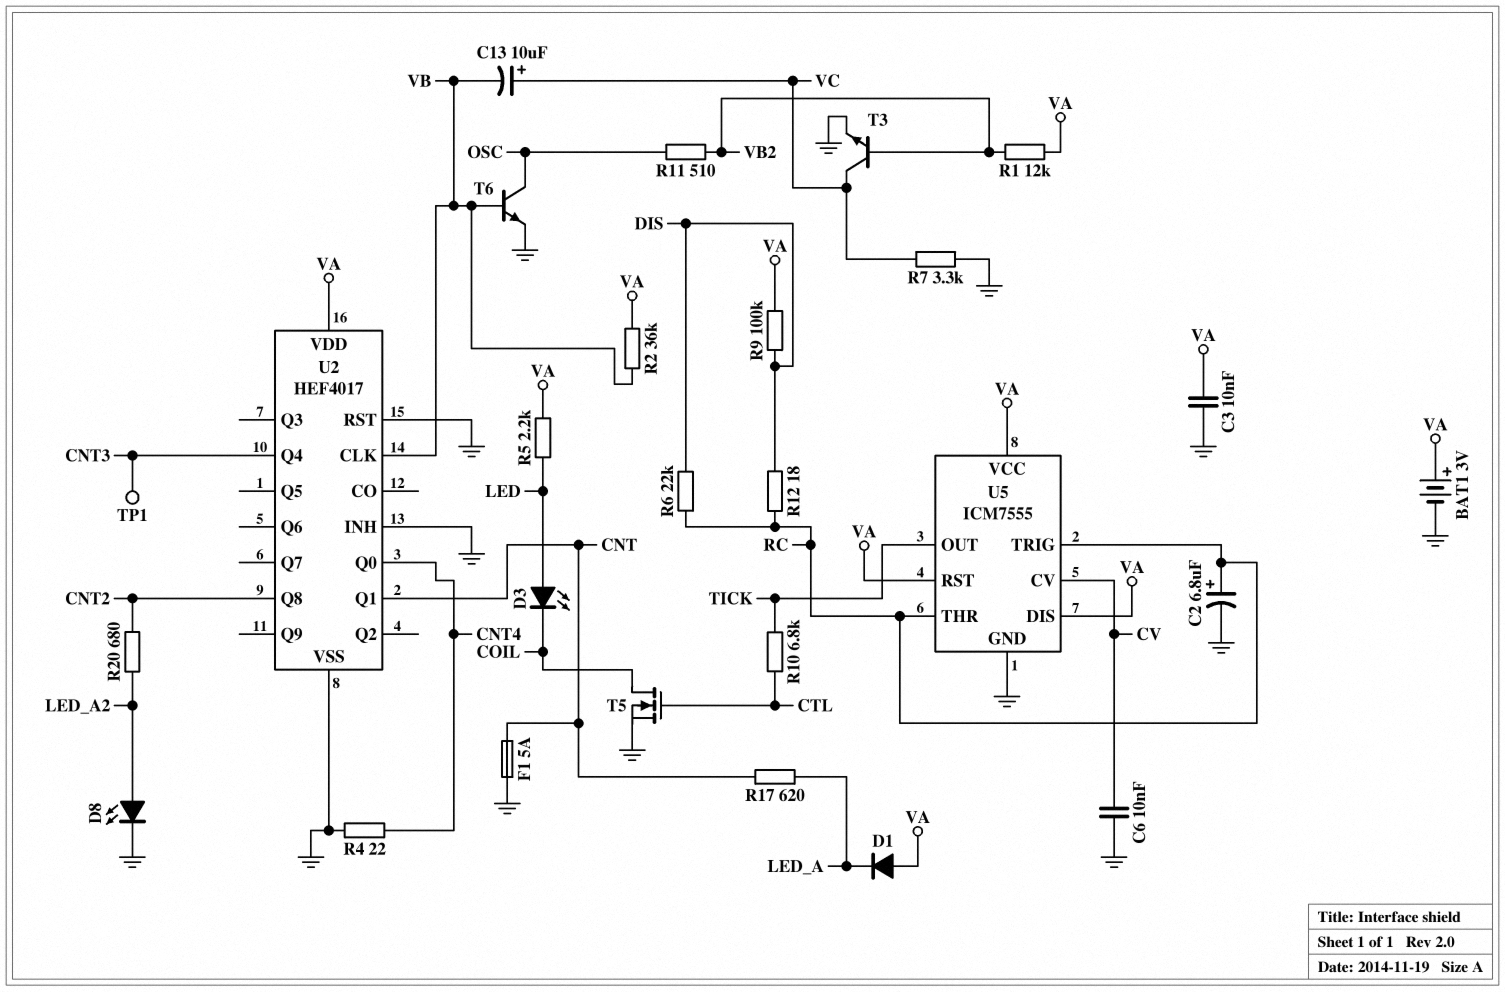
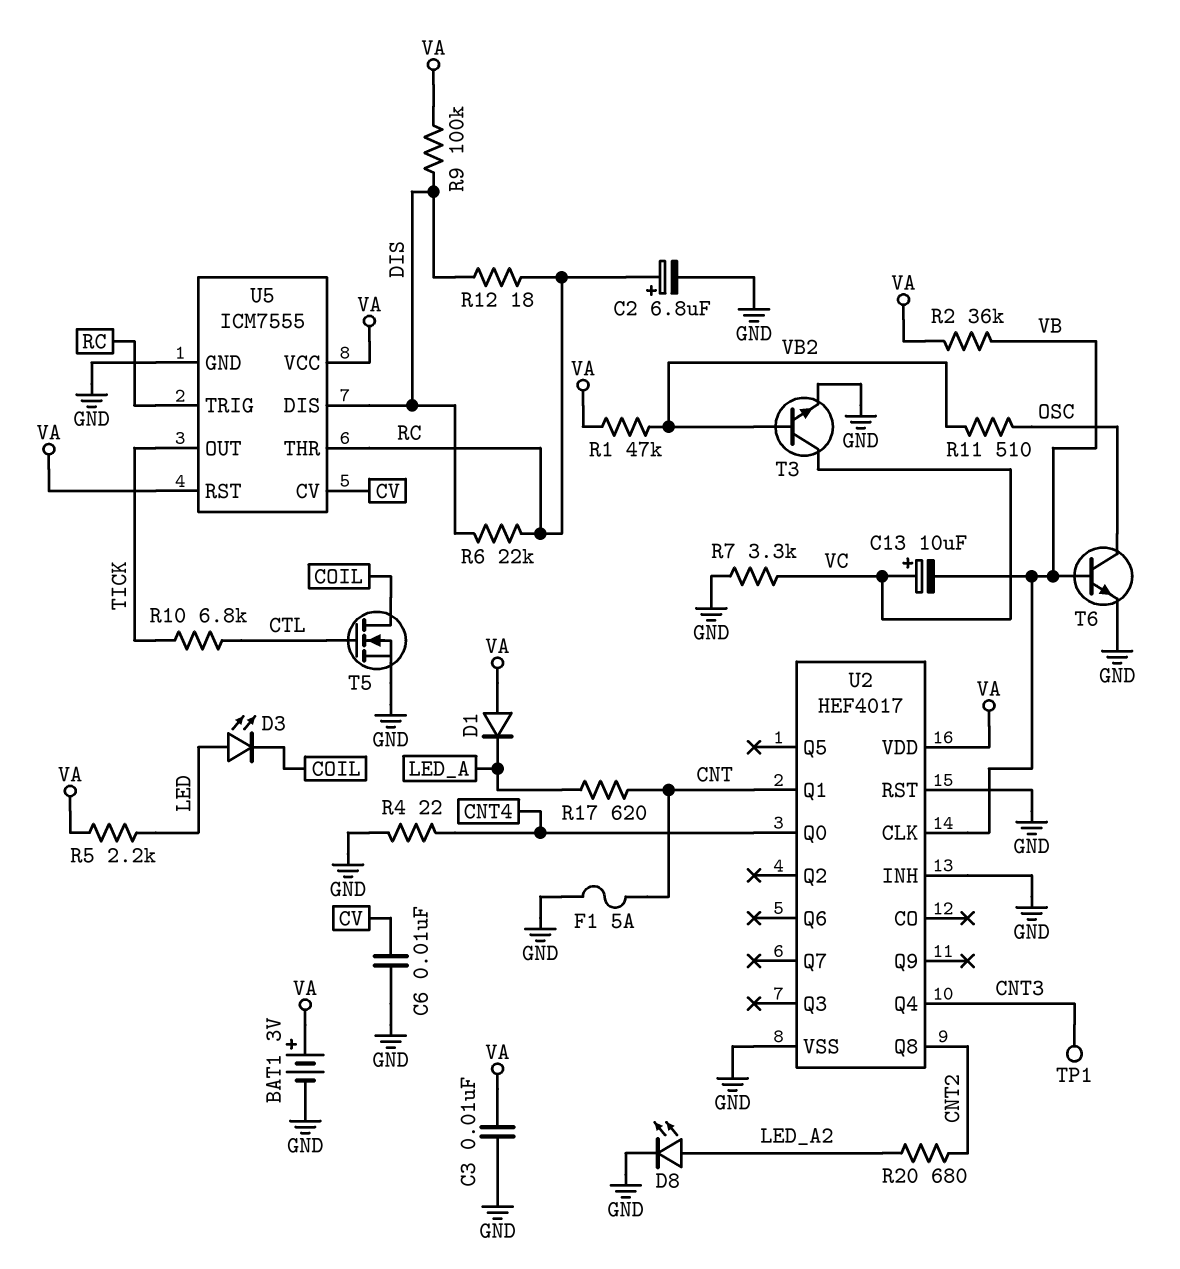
R1: 12k (VA, VB2) -> 47k (VA, VB2)
U5 pin DIS: VA -> DIS

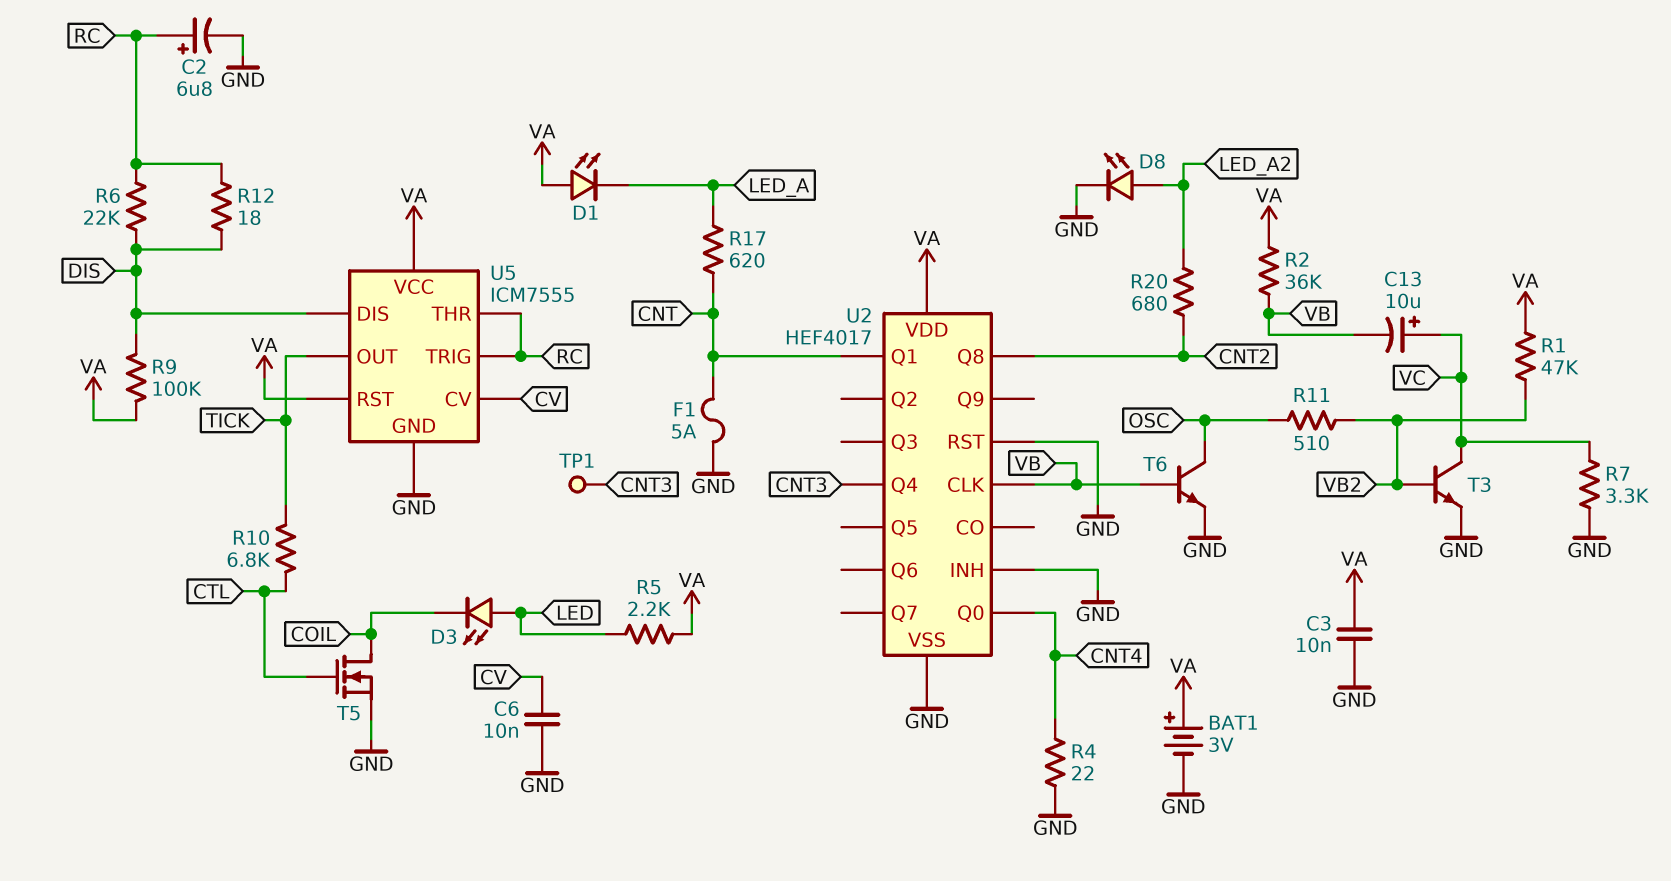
D1: diode (A VA, K LED_A) -> LED (A VA, K LED_A)

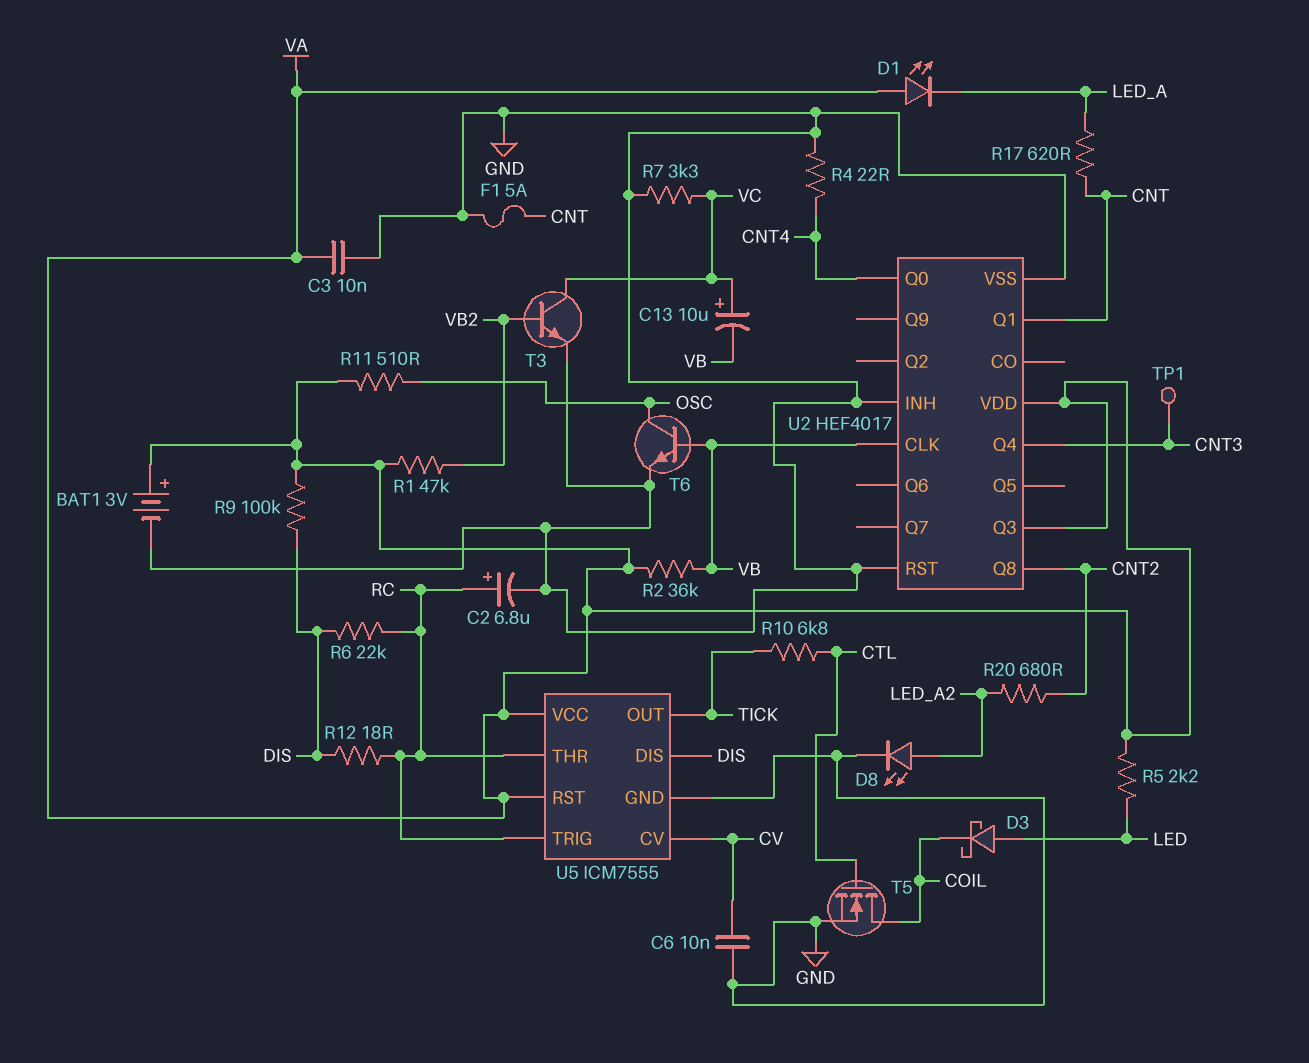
D3: LED (A LED, K COIL) -> schottky (A LED, K COIL)
R11: 510 (OSC, VB2) -> 510 (OSC, VA)
U2 pin Q3: none -> VA

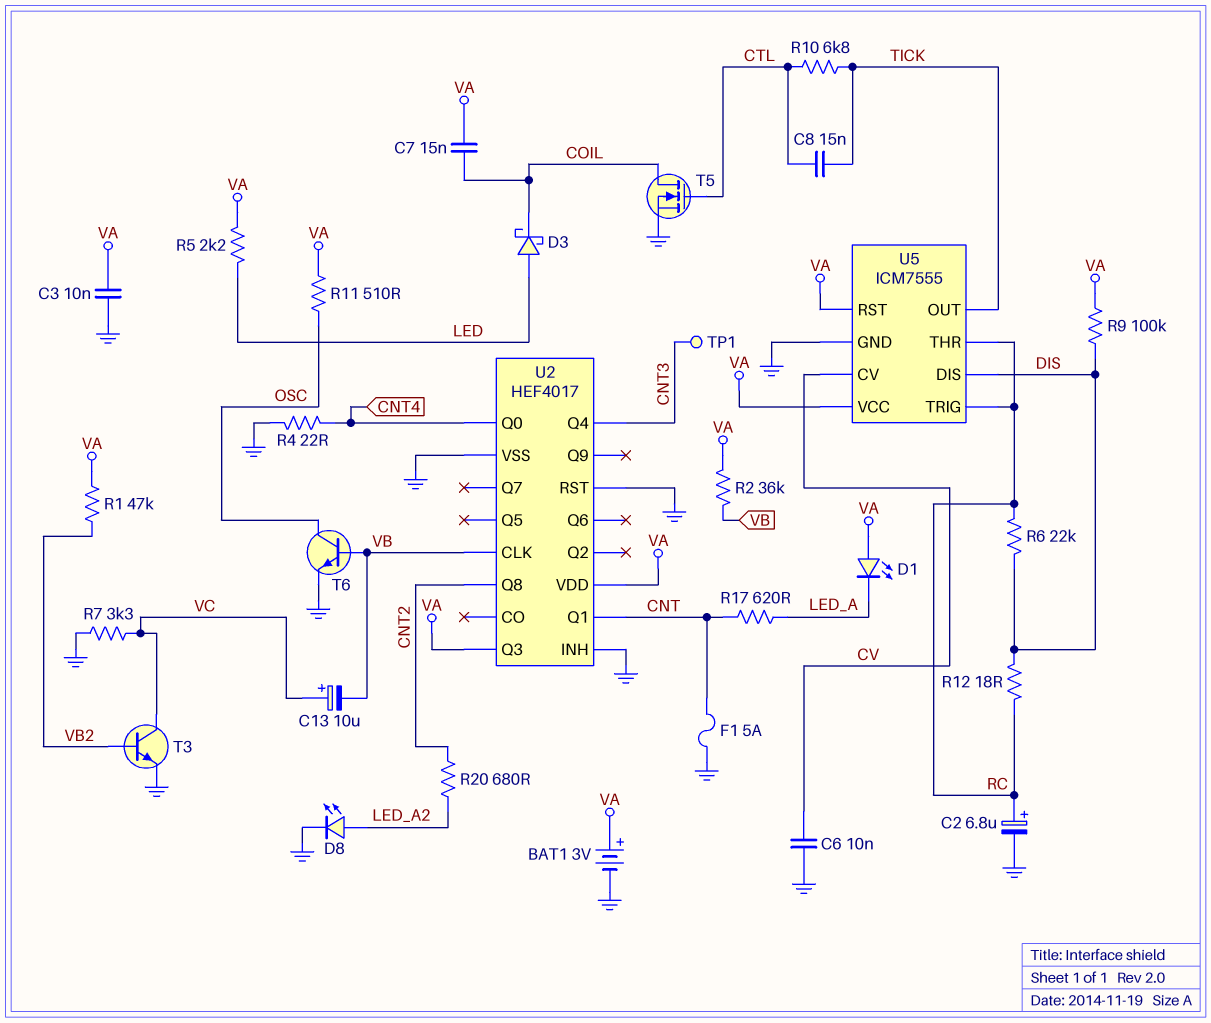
C7: none -> 15nF (COIL, VA)
C8: none -> 15nF (CTL, TICK)

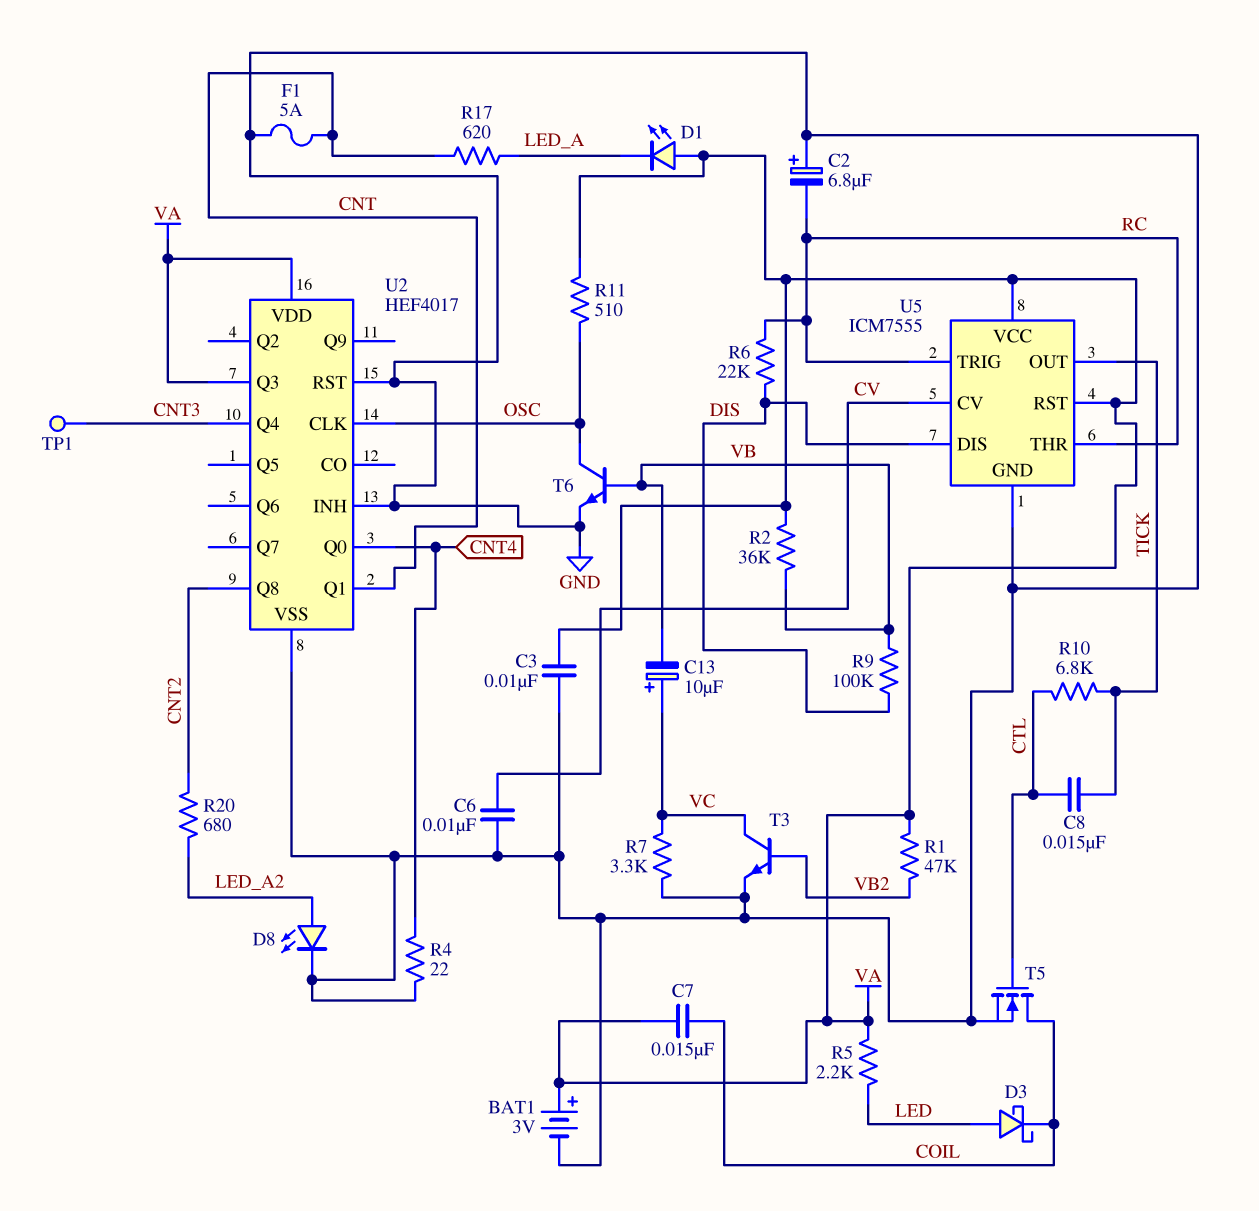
C2: 6.8uF (plus RC, minus GND) -> 6.8uF (plus GND, minus RC)
R9: 100k (DIS, VA) -> 100k (DIS, VB)
R12: 18 (DIS, RC) -> none
U2 pin CLK: VB -> OSC

